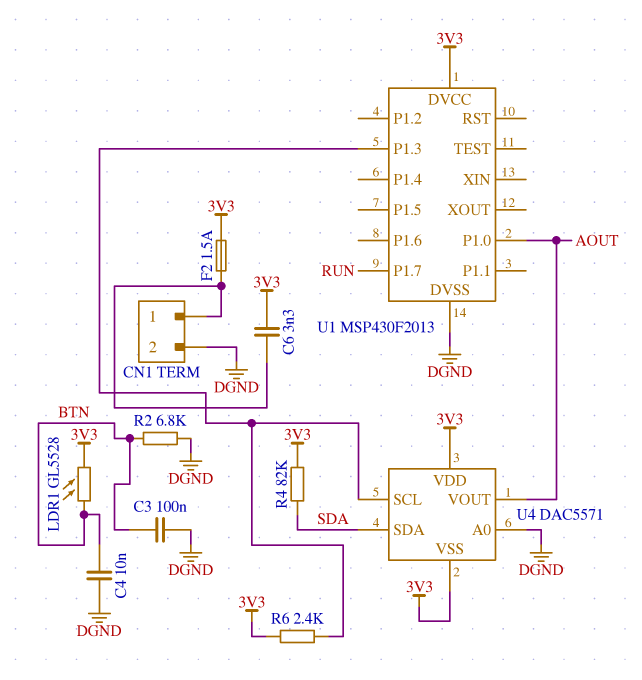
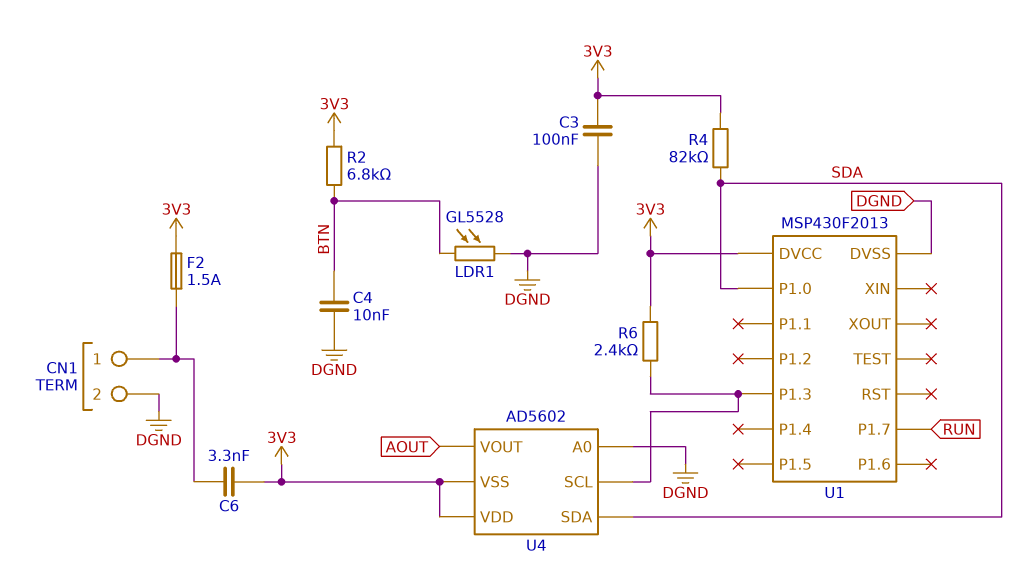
C3: 100nF (BTN, DGND) -> 100nF (3V3, DGND)
LDR1: GL5528 (3V3, BTN) -> GL5528 (BTN, DGND)
R2: 6.8k (BTN, DGND) -> 6.8k (3V3, BTN)
U1 pin P1.0: AOUT -> SDA
U4: DAC5571 -> AD5602

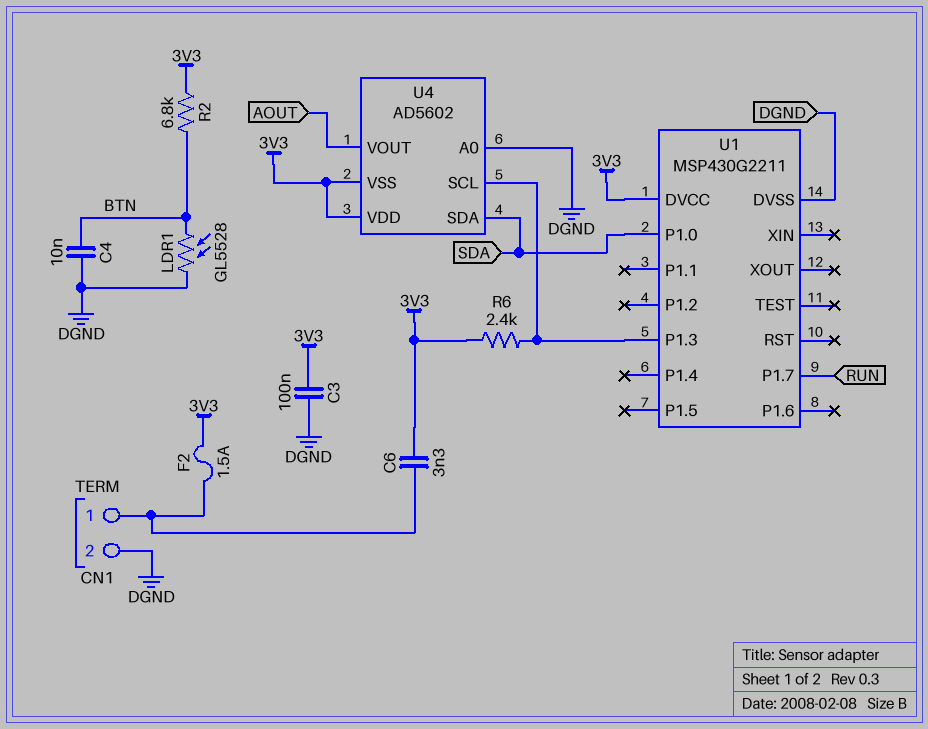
R4: 82k (3V3, SDA) -> none
U1: MSP430F2013 -> MSP430G2211

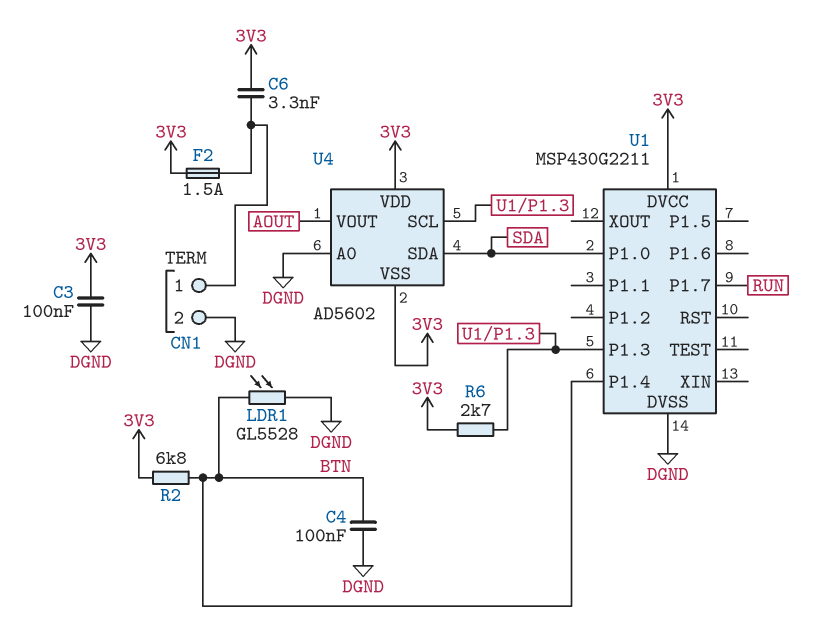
C4: 10nF (BTN, DGND) -> 100nF (BTN, DGND)
R6: 2.4k (3V3, U1/P1.3) -> 2.7k (3V3, U1/P1.3)
U1 pin P1.4: none -> BTN

